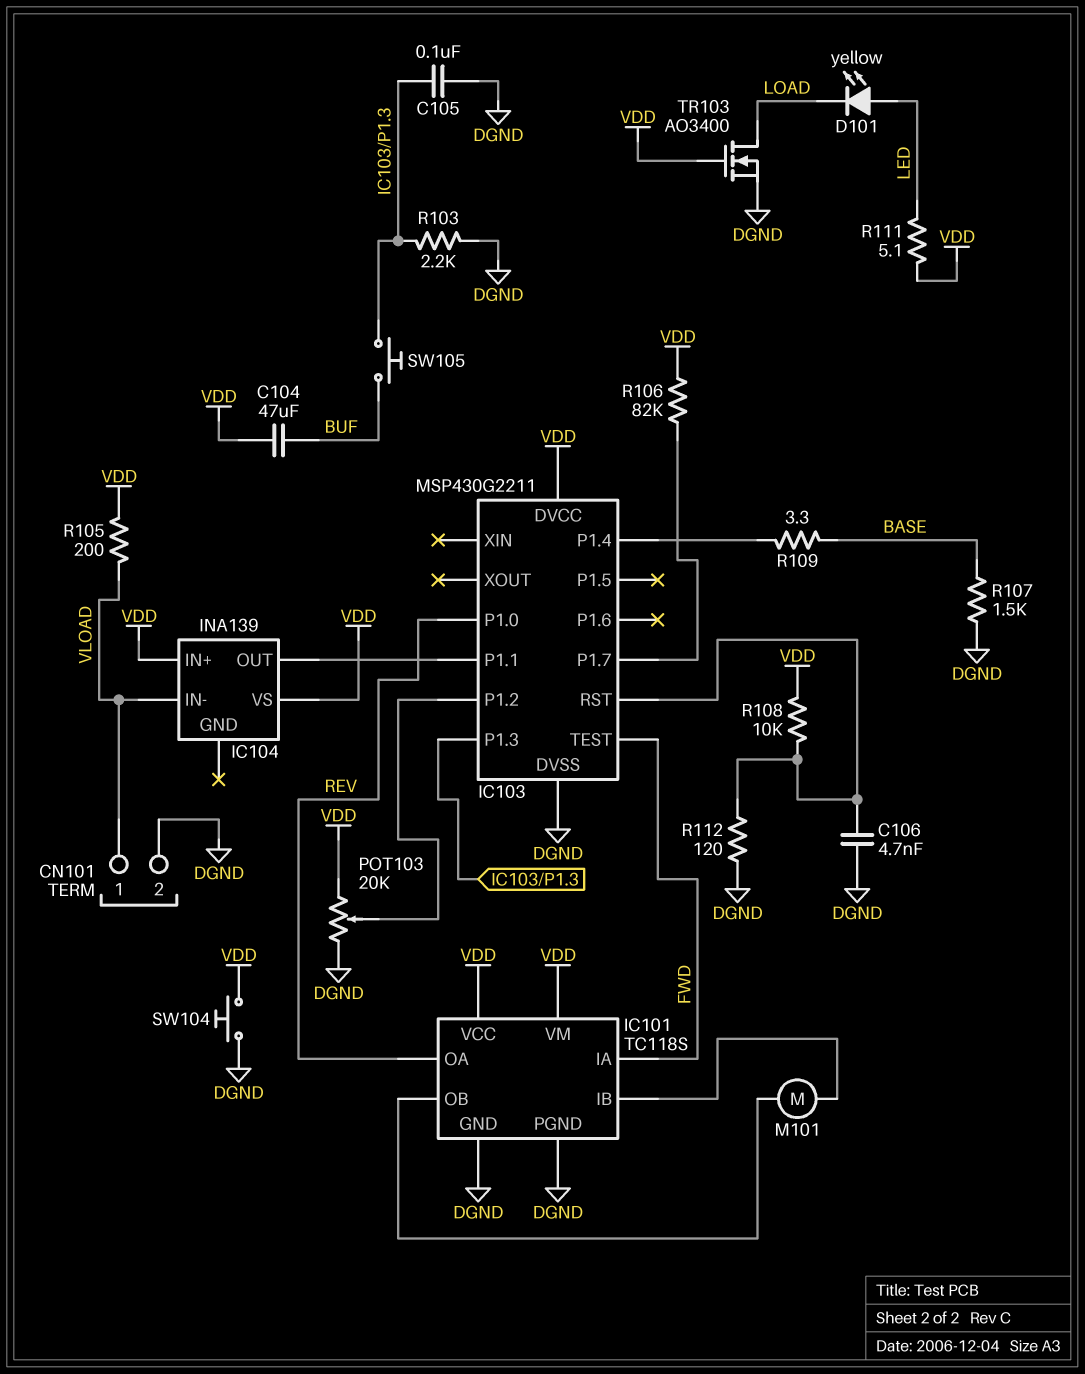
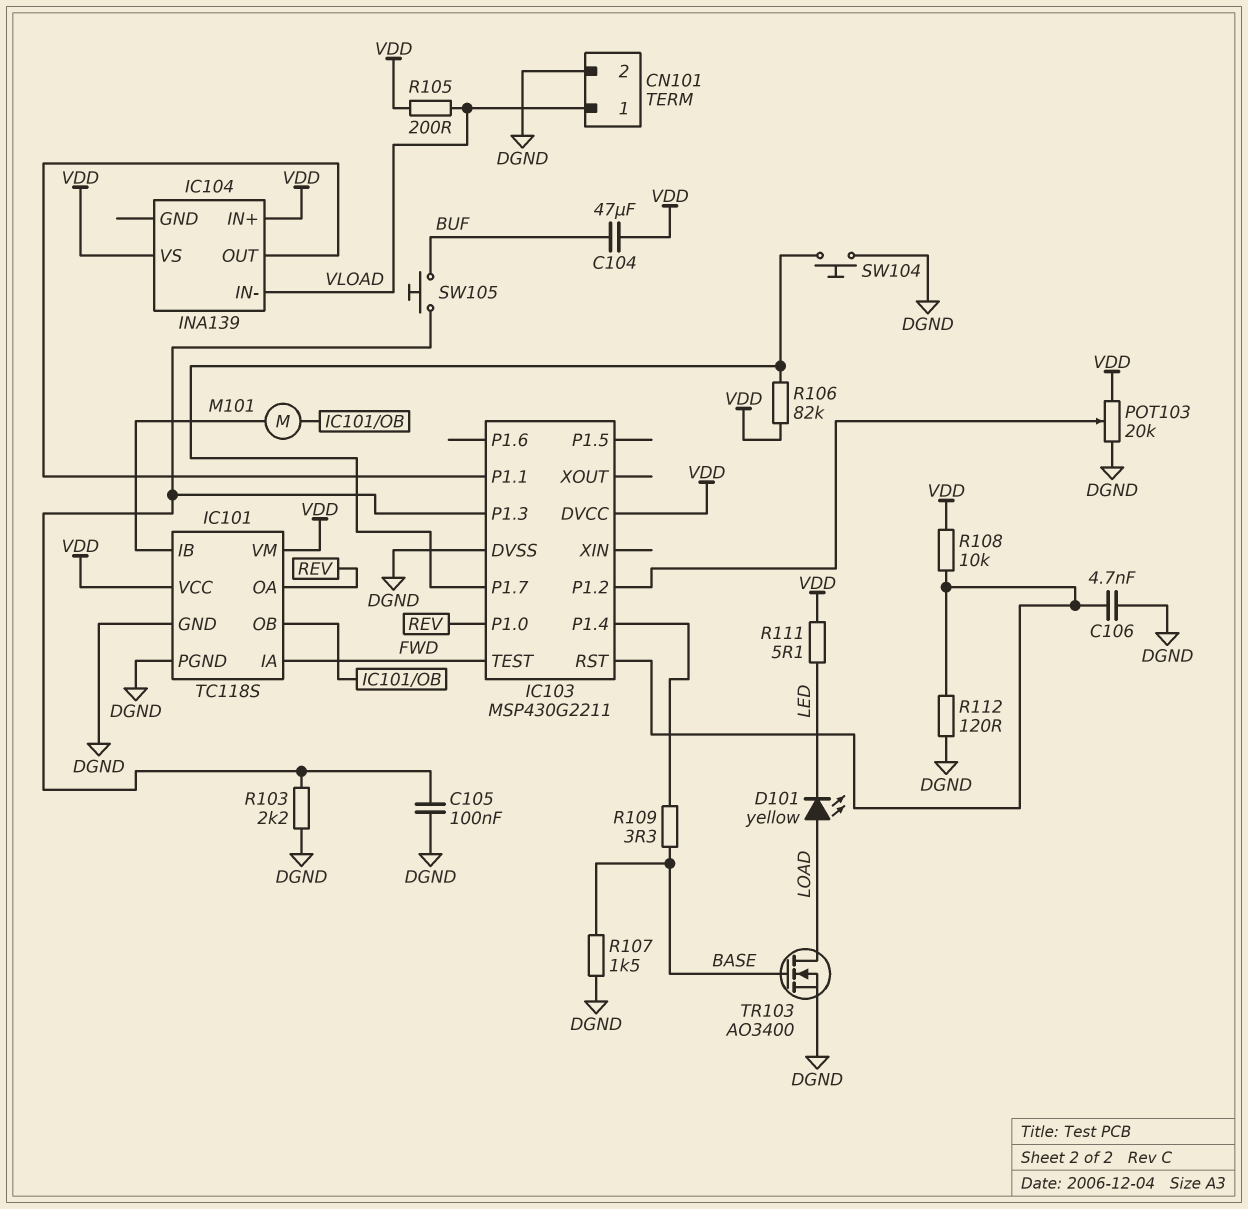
D101: LED yellow (A LED, K LOAD) -> LED yellow (A LOAD, K LED)
SW104: button (DGND, VDD) -> button (DGND, IC103/P1.7)
TR103: NMOS AO3400 (G VDD, D LOAD, S DGND) -> NMOS AO3400 (G BASE, D LOAD, S DGND)

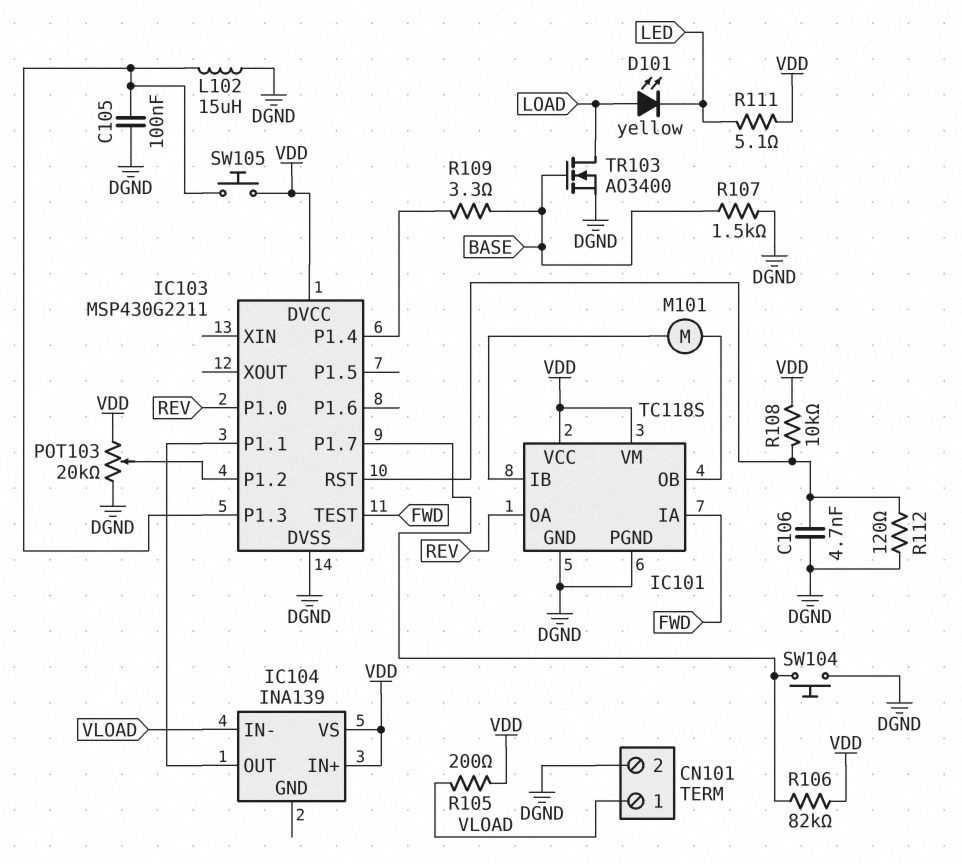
C104: 47uF (BUF, VDD) -> none
L102: none -> 15uH (DGND, IC103/P1.3)
R103: 2.2k (DGND, IC103/P1.3) -> none
SW105: button (BUF, IC103/P1.3) -> button (IC103/P1.3, VDD)

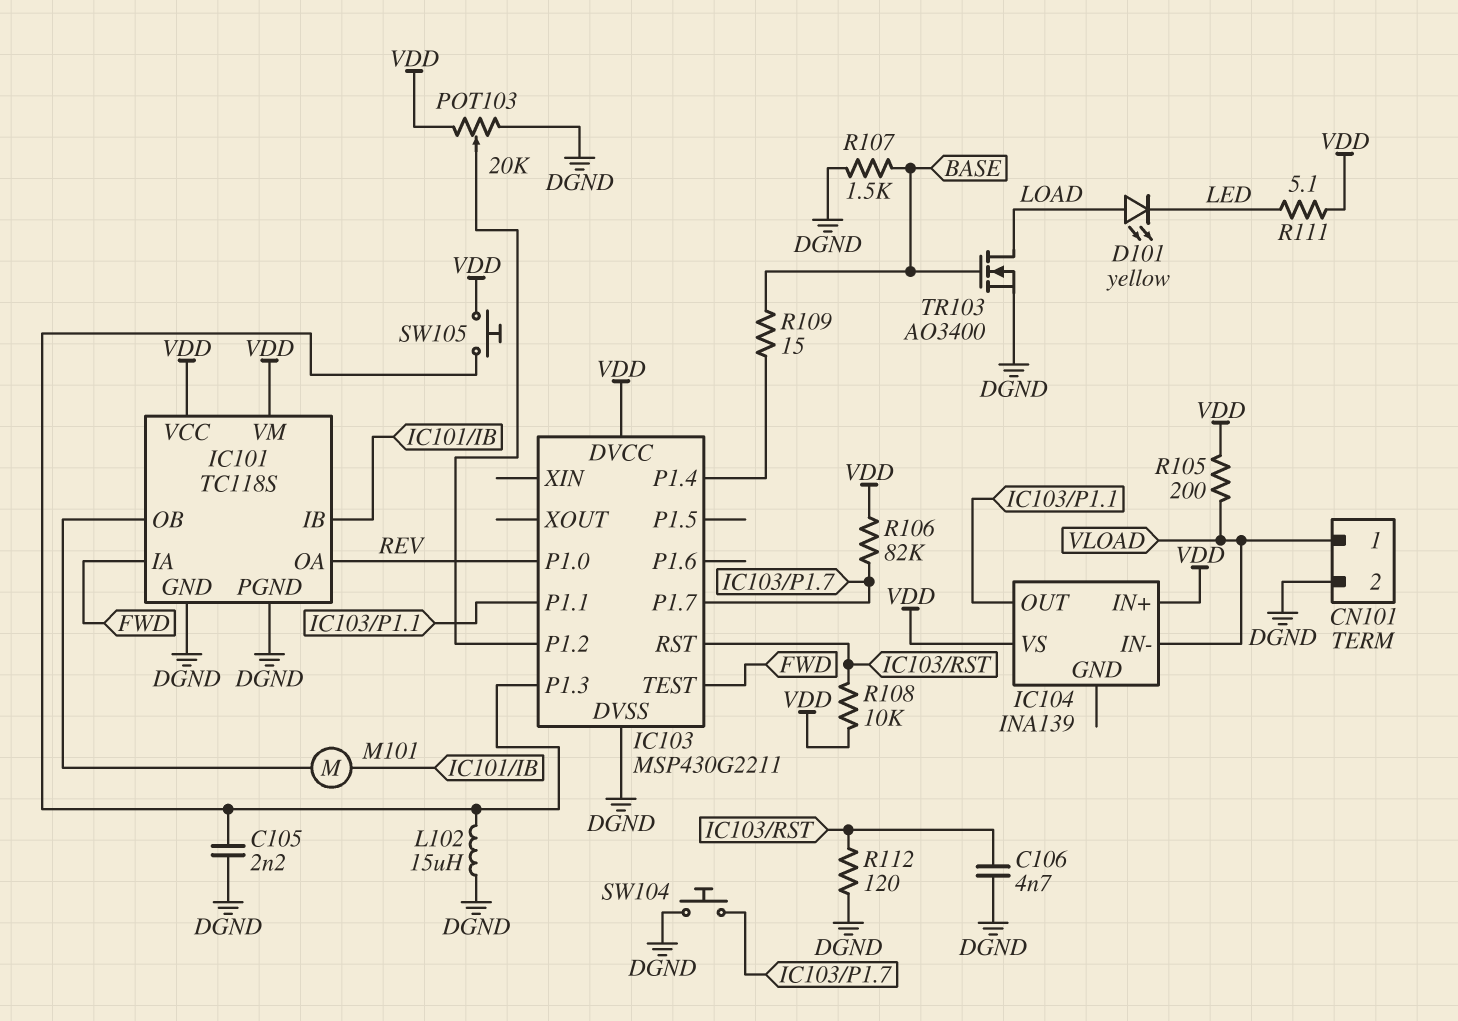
C105: 100nF (DGND, IC103/P1.3) -> 2.2nF (DGND, IC103/P1.3)
R109: 3.3 (BASE, IC103/P1.4) -> 15 (BASE, IC103/P1.4)

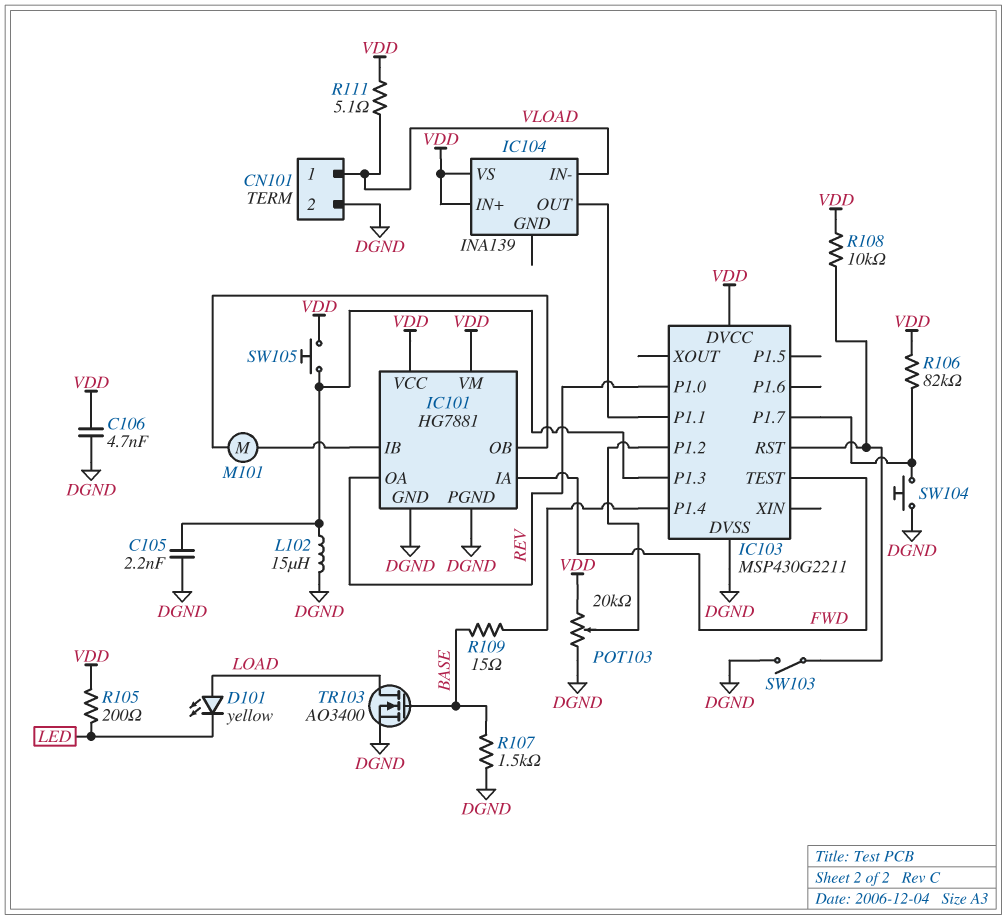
C106: 4.7nF (DGND, IC103/RST) -> 4.7nF (DGND, VDD)
IC101: TC118S -> HG7881
R105: 200 (VDD, VLOAD) -> 200 (LED, VDD)
R111: 5.1 (LED, VDD) -> 5.1 (VDD, VLOAD)
R112: 120 (DGND, IC103/RST) -> none
SW103: none -> switch (DGND, IC103/RST)

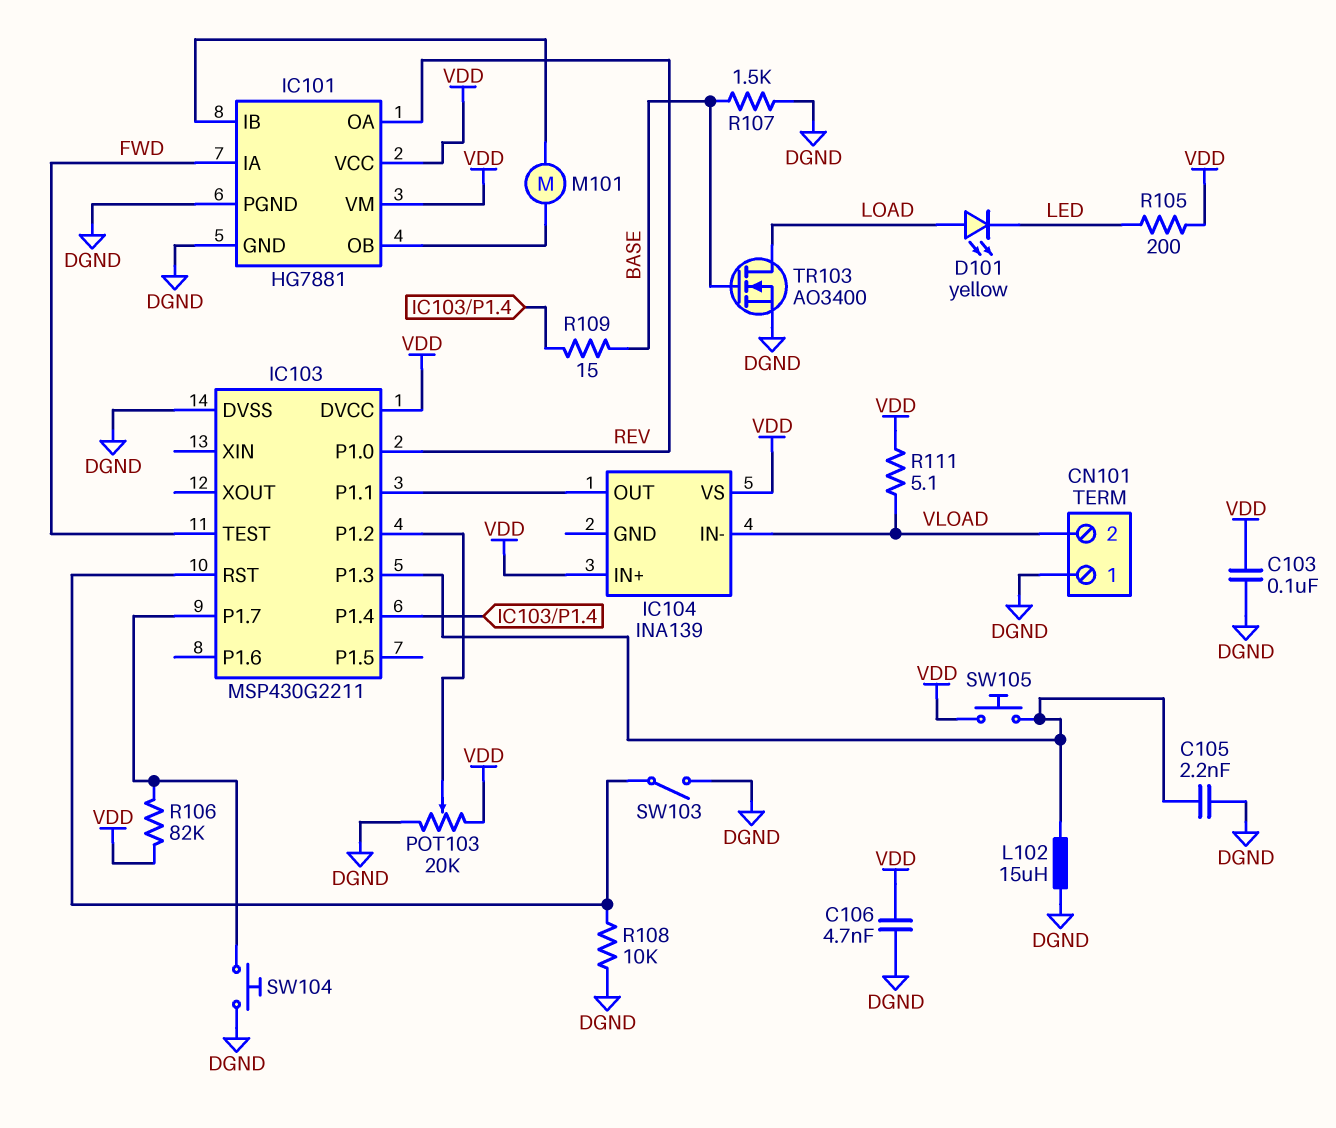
C103: none -> 100nF (DGND, VDD)
CN101 pin 1: VLOAD -> DGND
CN101 pin 2: DGND -> VLOAD
R108: 10k (IC103/RST, VDD) -> 10k (DGND, IC103/RST)

